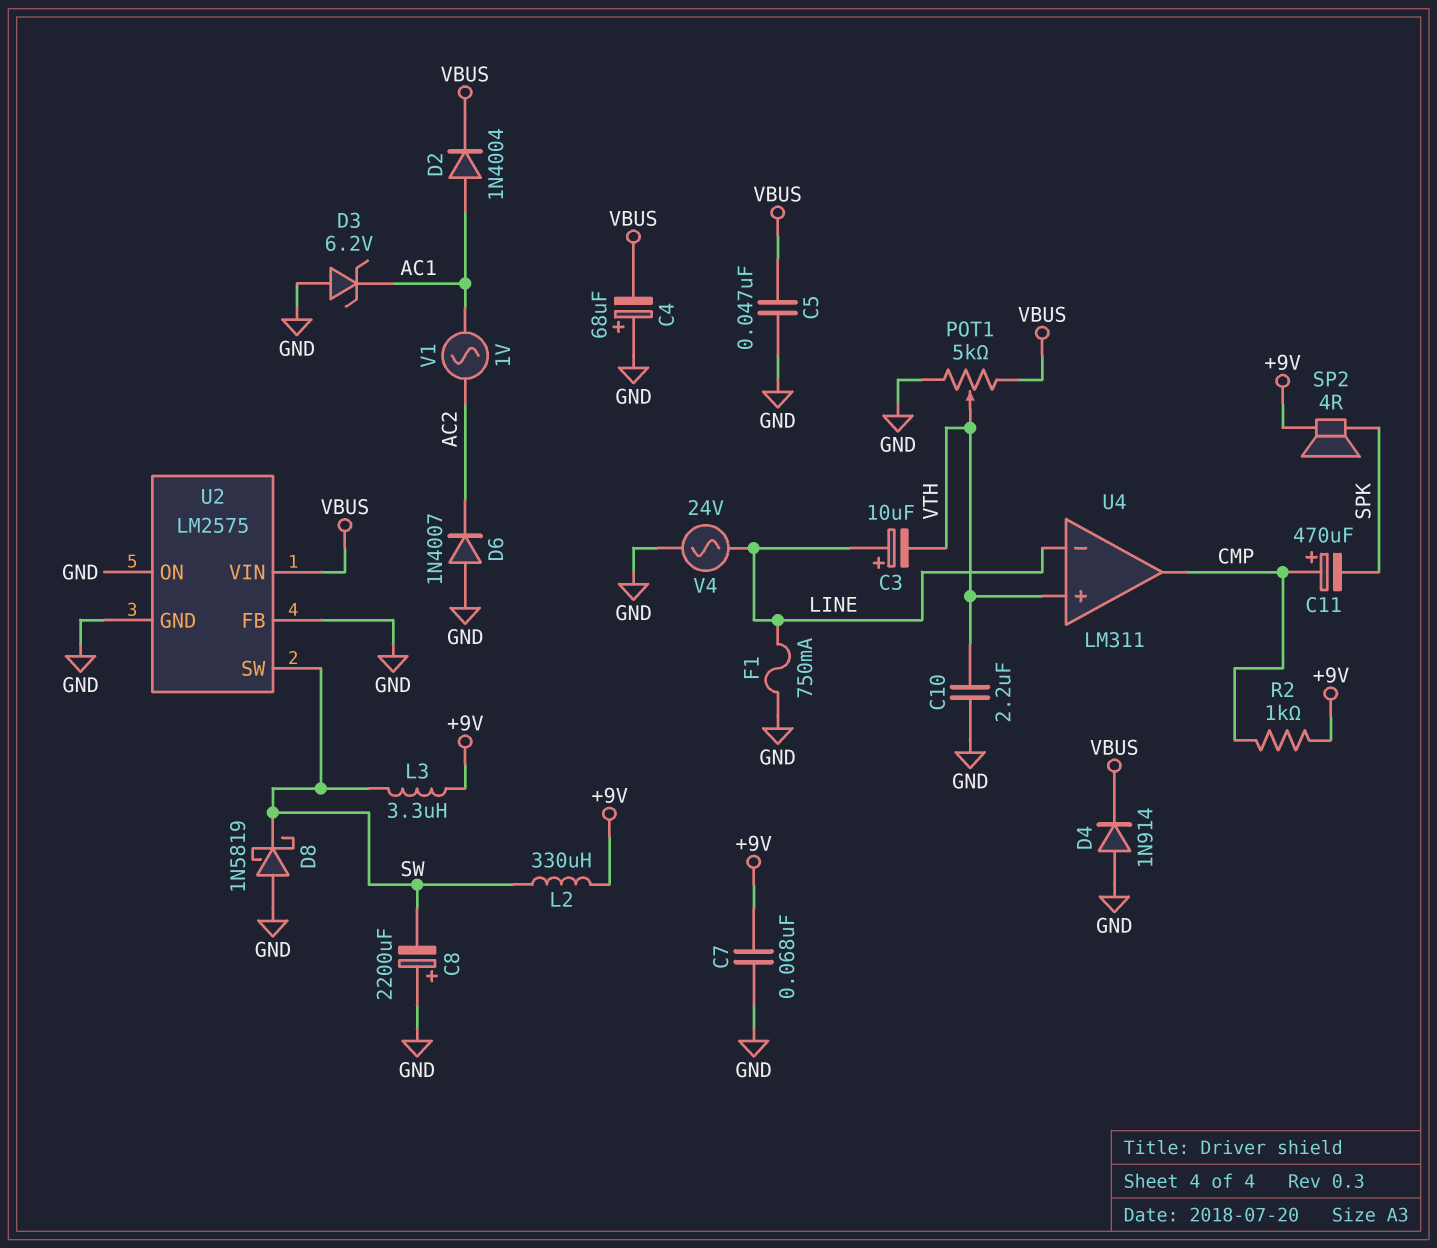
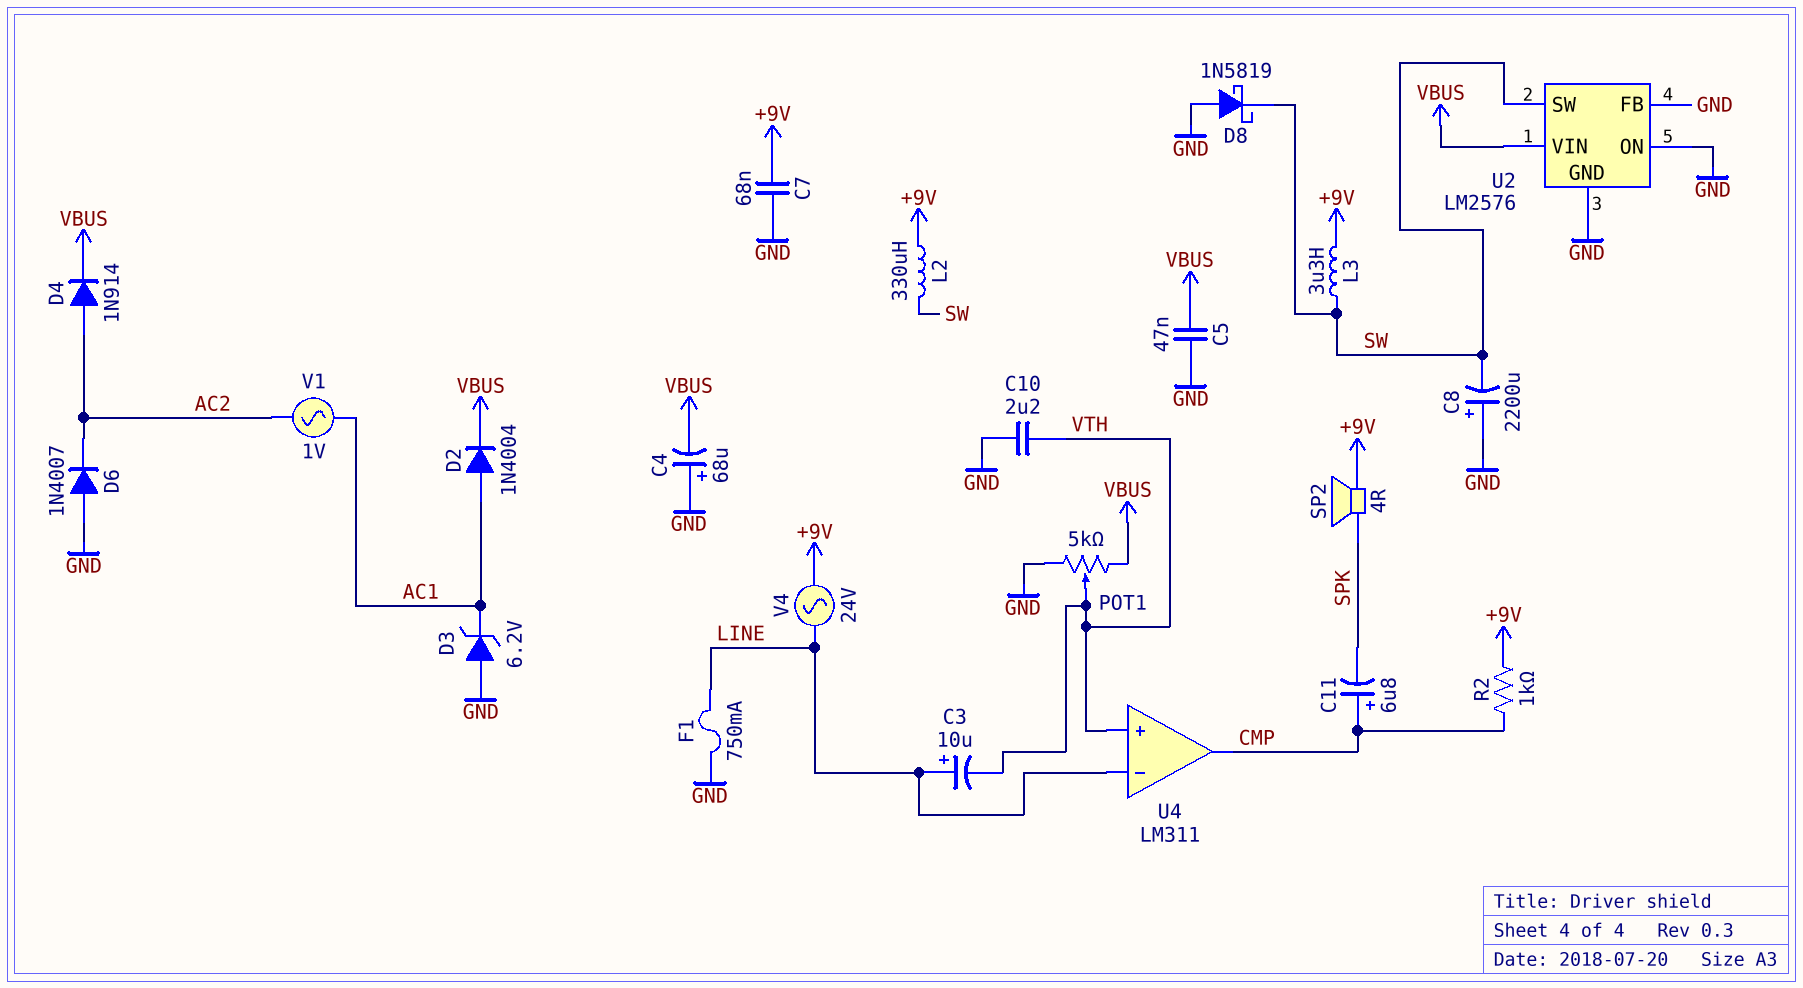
C11: 470uF (plus CMP, minus SPK) -> 6.8uF (plus CMP, minus SPK)
D4: diode 1N914 (A GND, K VBUS) -> diode 1N914 (A AC2, K VBUS)
U2: LM2575 -> LM2576
V4: AC 24V (GND, LINE) -> AC 24V (+9V, LINE)

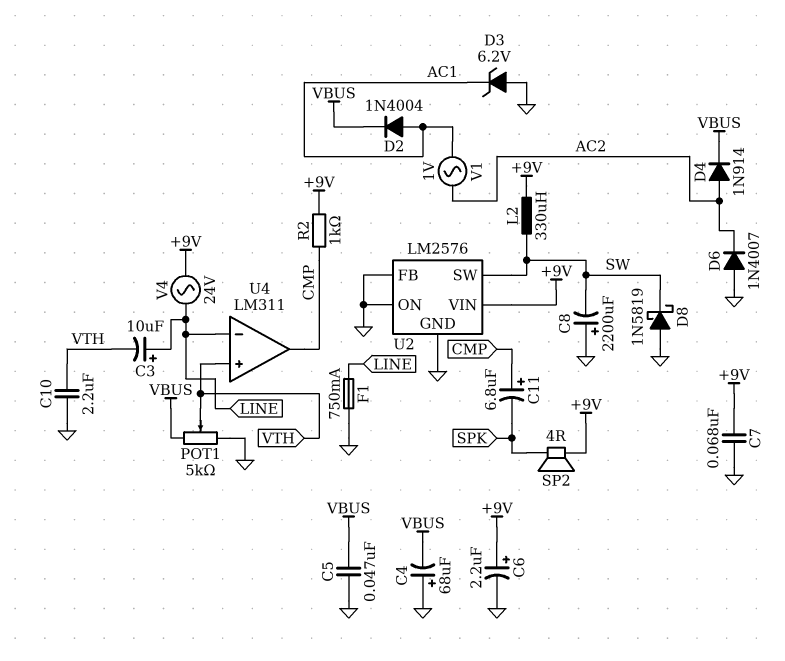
C6: none -> 2.2uF (plus +9V, minus GND)
L3: 3.3uH (+9V, SW) -> none
U2 pin VIN: VBUS -> +9V

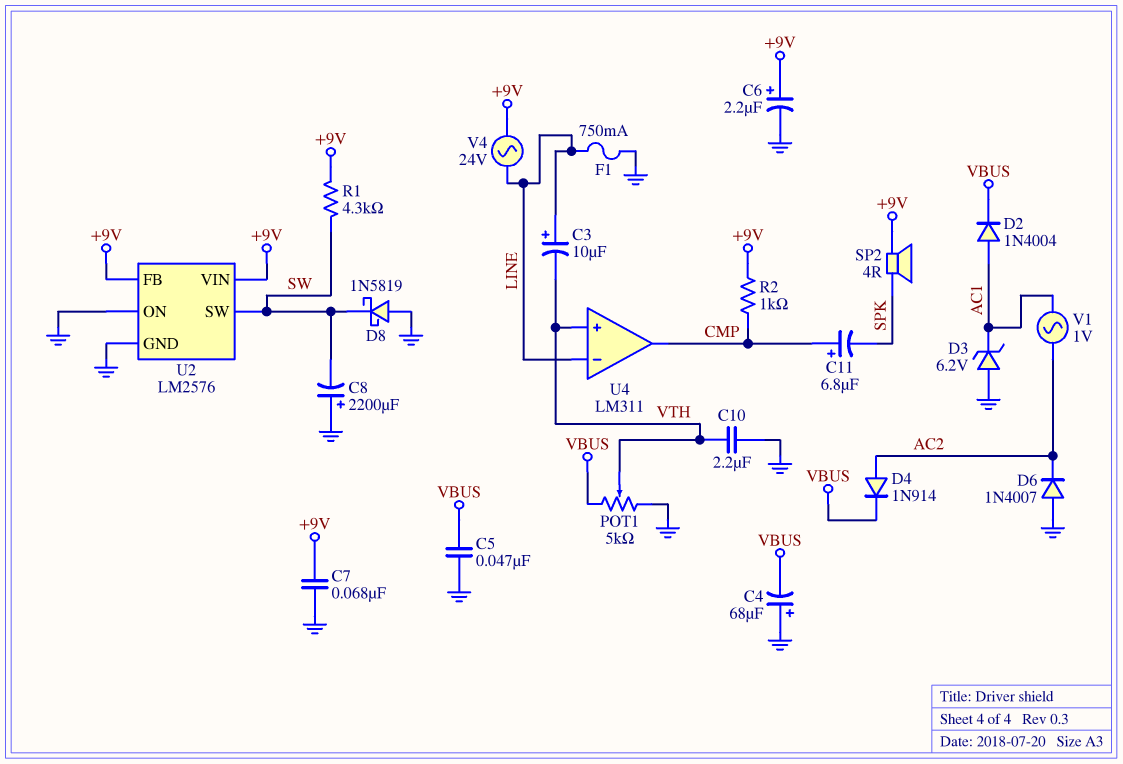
L2: 330uH (+9V, SW) -> none
R1: none -> 4.3k (+9V, SW)
U2 pin FB: GND -> +9V

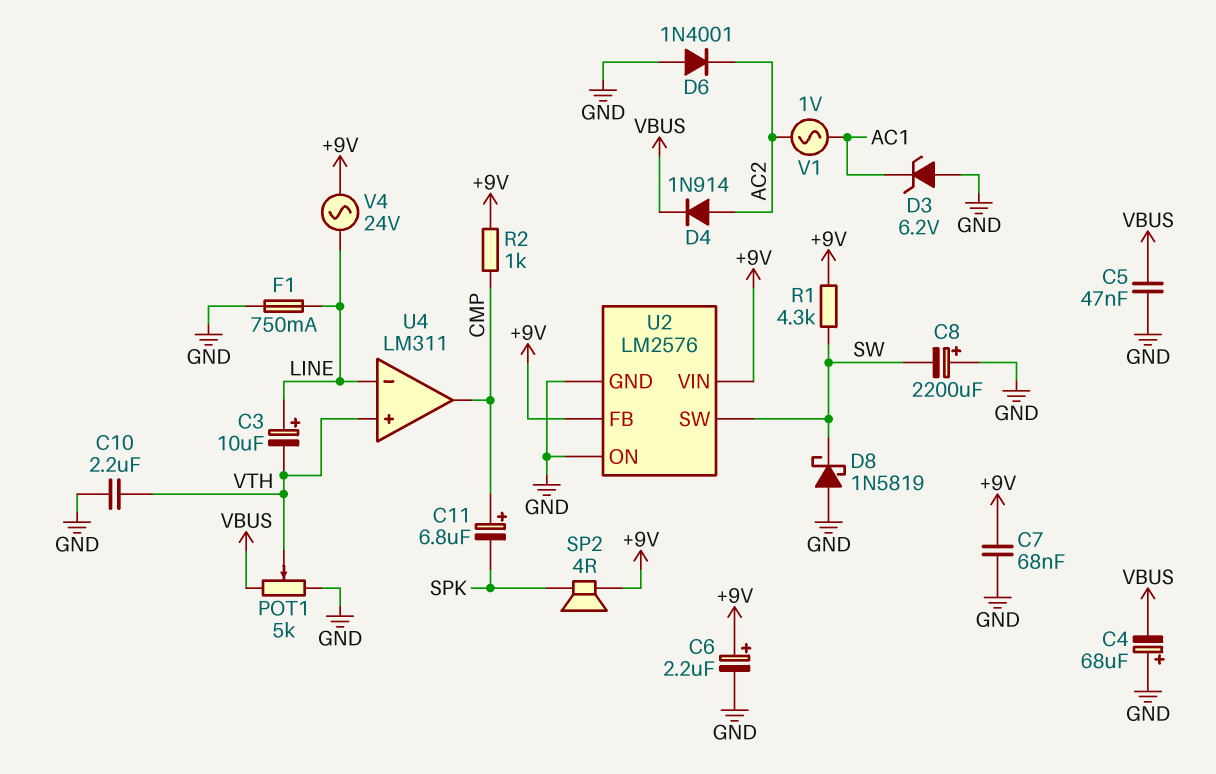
D2: diode 1N4004 (A AC1, K VBUS) -> none
D6: diode 1N4007 (A GND, K AC2) -> diode 1N4001 (A GND, K AC2)

